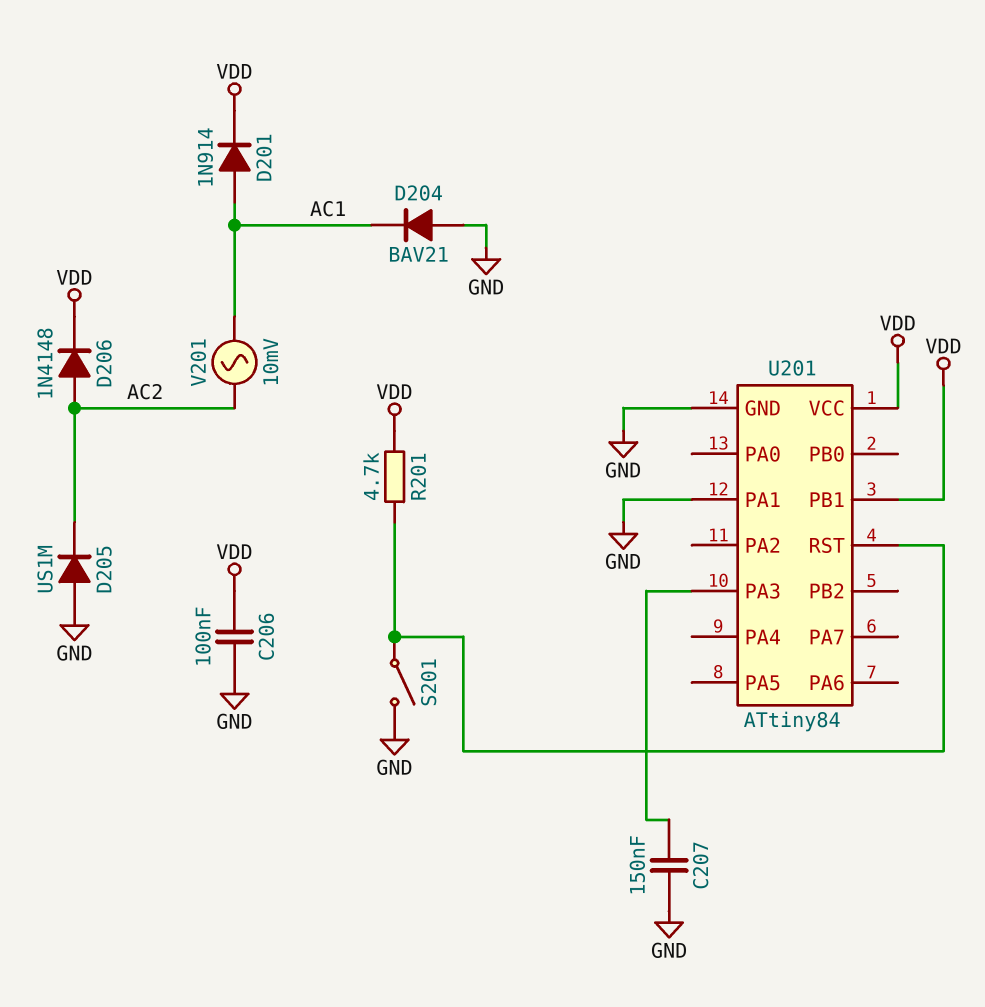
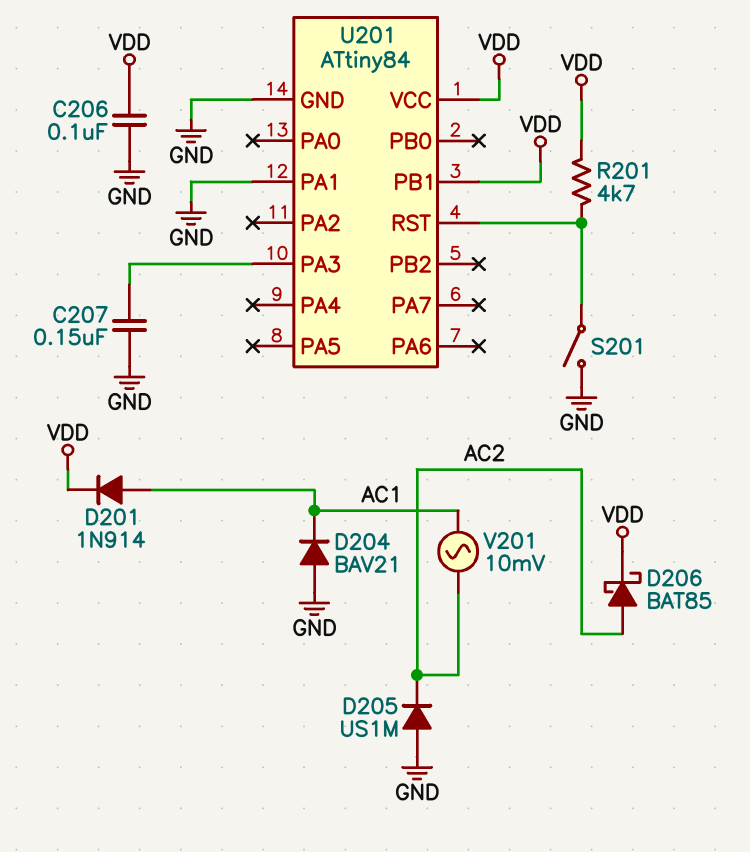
D206: diode 1N4148 (A AC2, K VDD) -> schottky BAT85 (A AC2, K VDD)

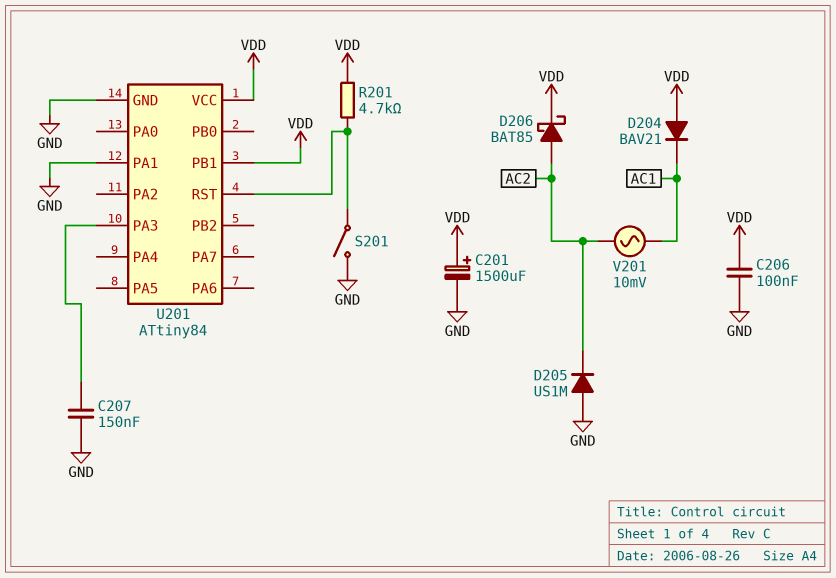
C201: none -> 1500uF (plus VDD, minus GND)
D201: diode 1N914 (A AC1, K VDD) -> none
D204: diode BAV21 (A GND, K AC1) -> diode BAV21 (A VDD, K AC1)

